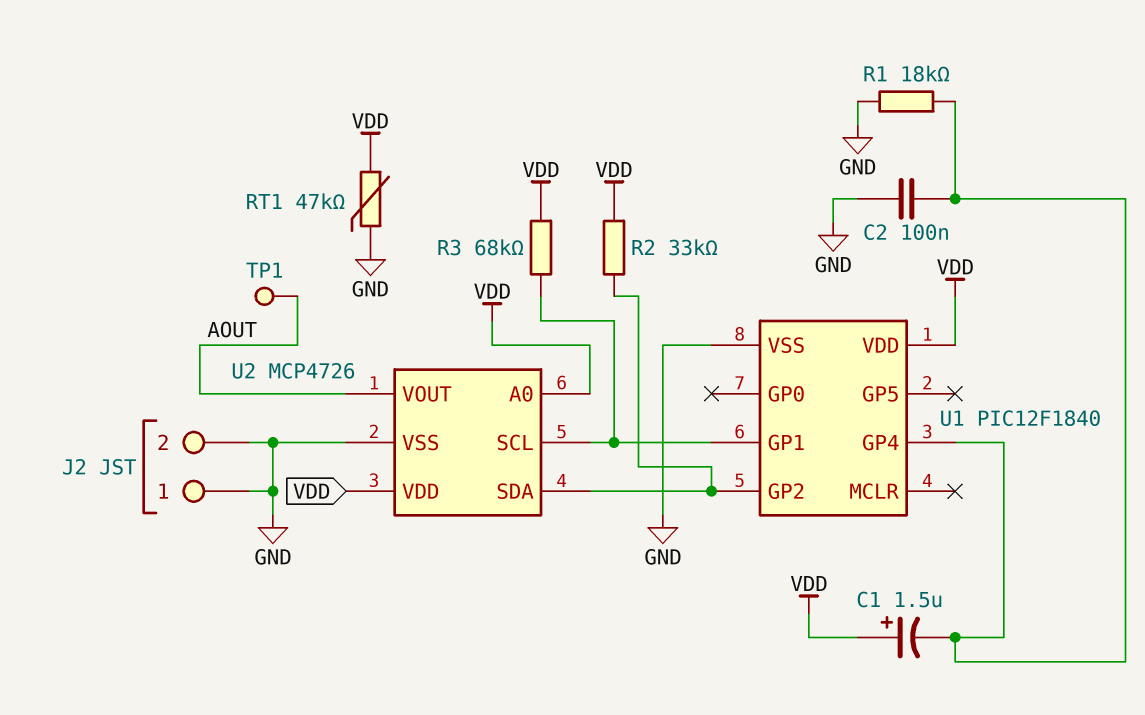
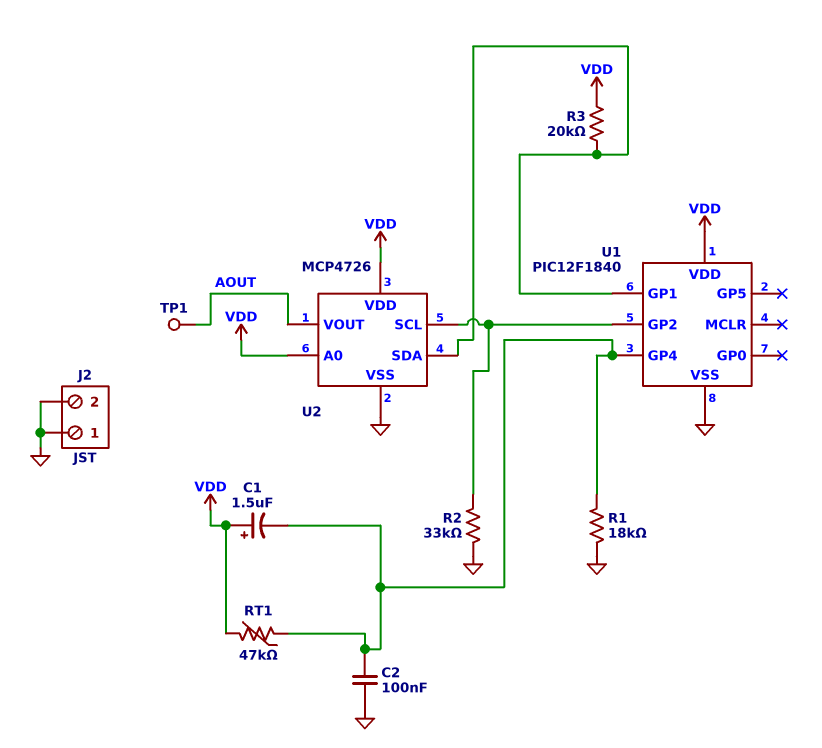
R2: 33k (U1/GP2, VDD) -> 33k (GND, U1/GP2)
R3: 68k (U1/GP1, VDD) -> 20k (U1/GP1, VDD)
RT1: 47k (GND, VDD) -> 47k (U1/GP4, VDD)
U2 pin SCL: U1/GP1 -> U1/GP2
U2 pin SDA: U1/GP2 -> U1/GP1

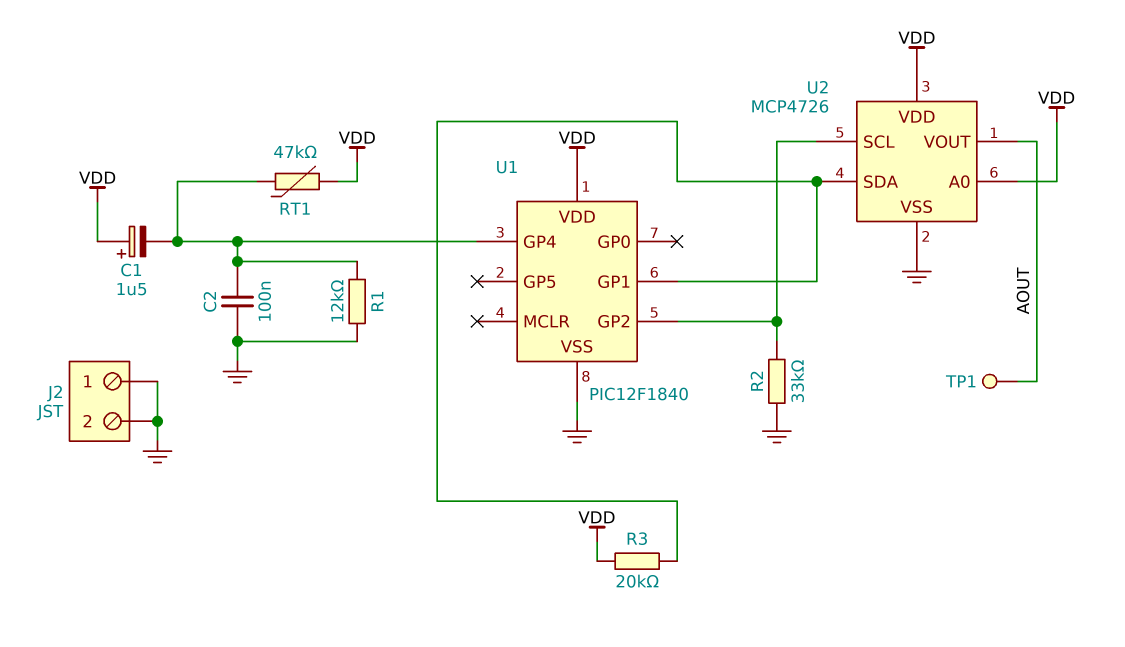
R1: 18k (GND, U1/GP4) -> 12k (GND, U1/GP4)

